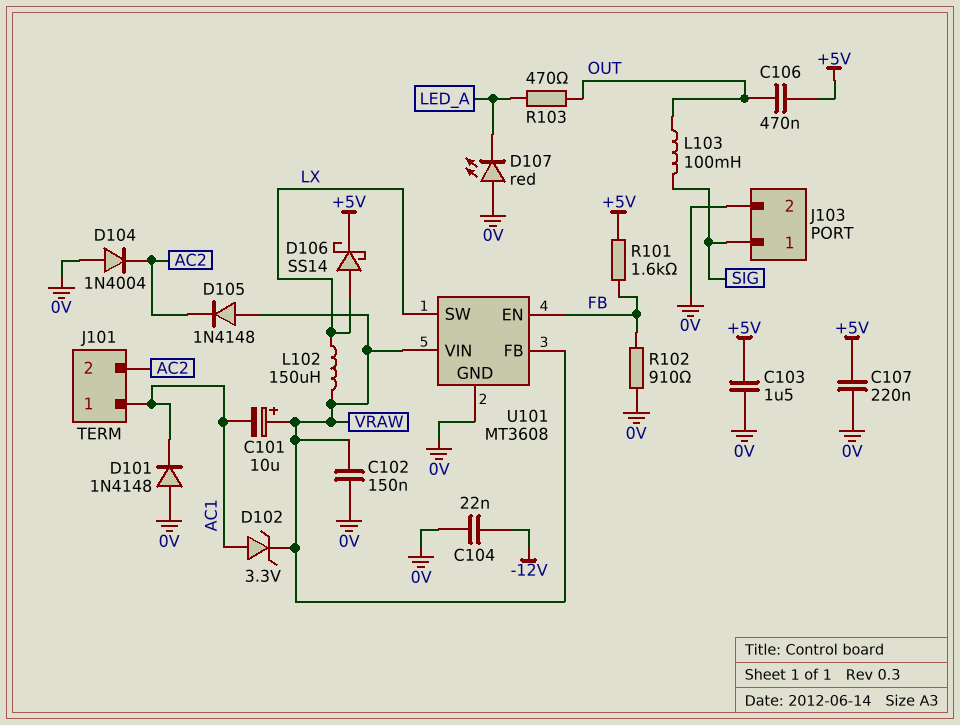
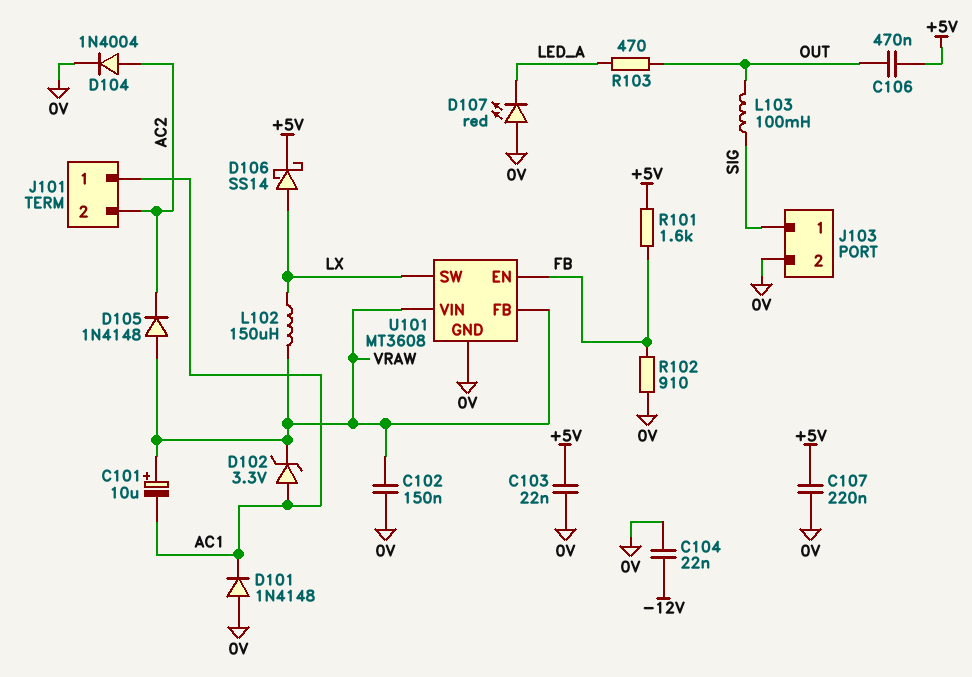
C103: 1.5uF (+5V, 0V) -> 22nF (+5V, 0V)
D104: diode 1N4004 (A 0V, K AC2) -> diode 1N4004 (A AC2, K 0V)

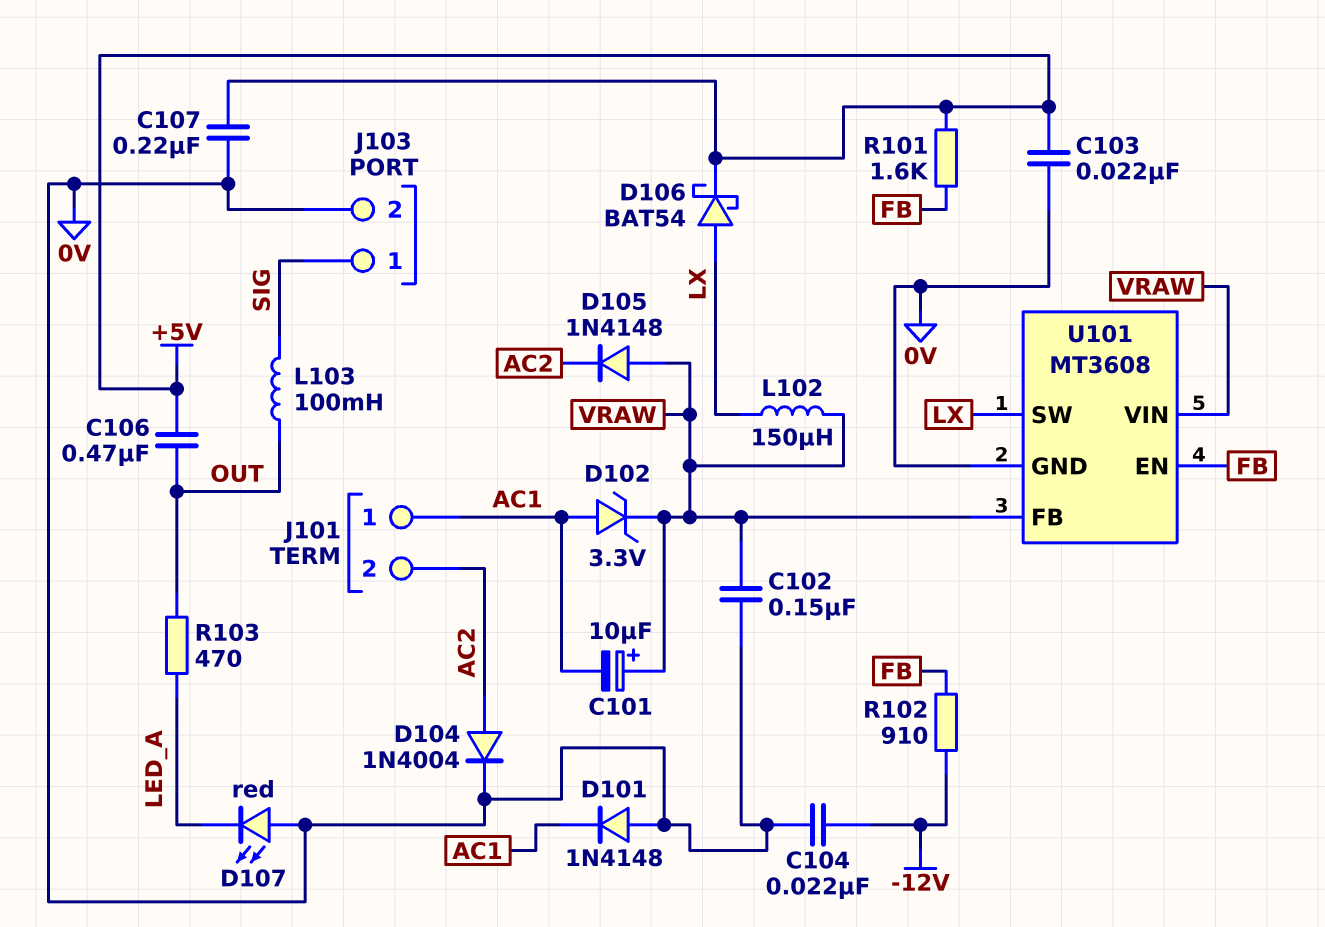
D106: schottky SS14 (A LX, K +5V) -> schottky BAT54 (A LX, K +5V)
R102: 910 (0V, FB) -> 910 (-12V, FB)

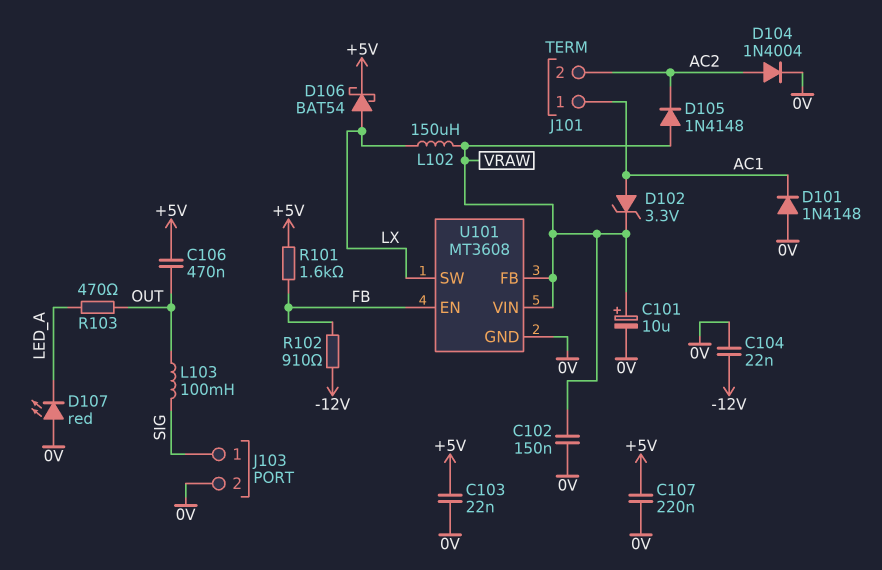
C101: 10uF (plus VRAW, minus AC1) -> 10uF (plus VRAW, minus 0V)

